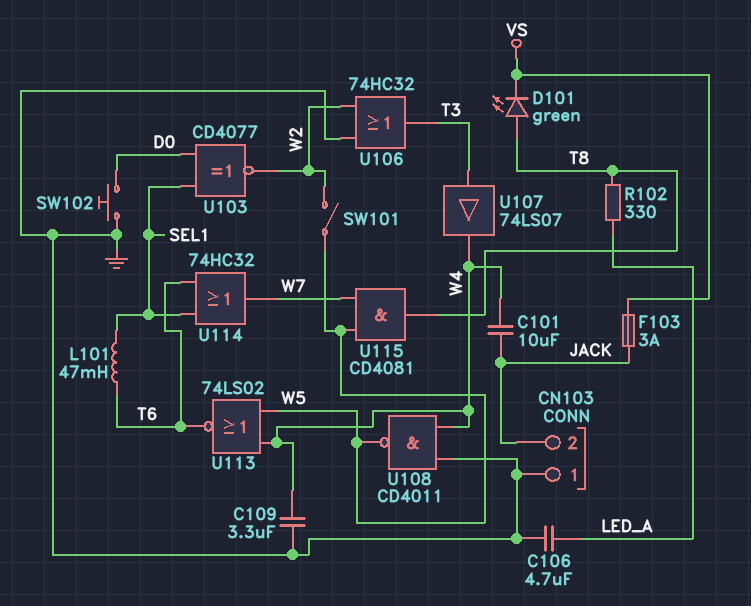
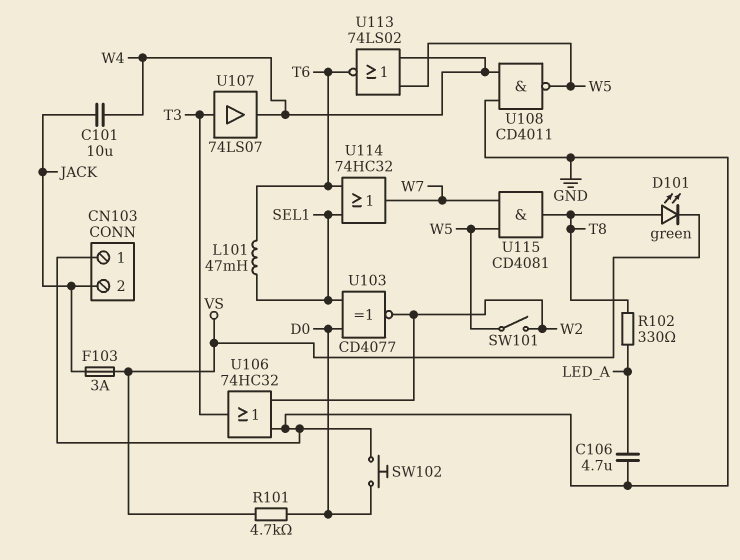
C109: 3.3uF (GND, W4) -> none
R101: none -> 4.7k (D0, VS)

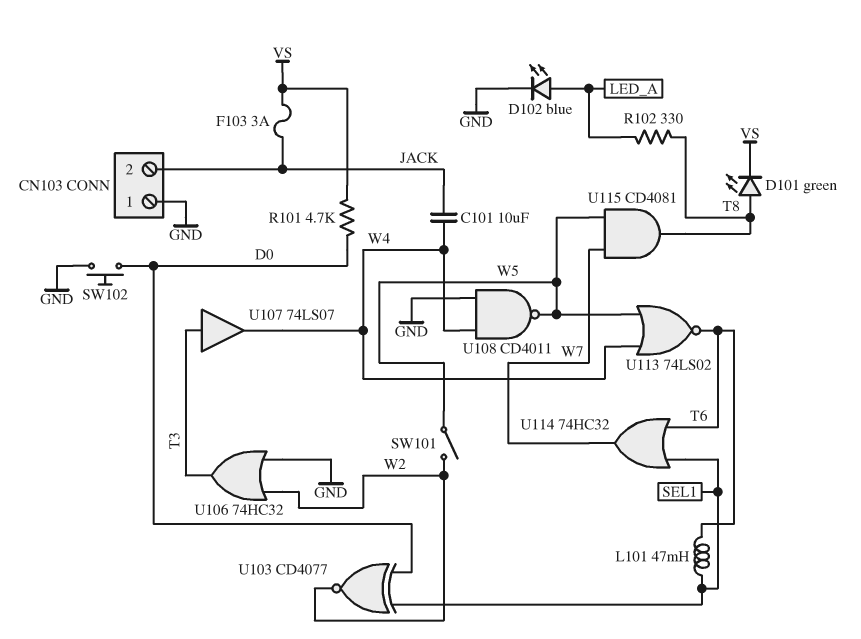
C106: 4.7uF (GND, LED_A) -> none
D102: none -> LED blue (A LED_A, K GND)

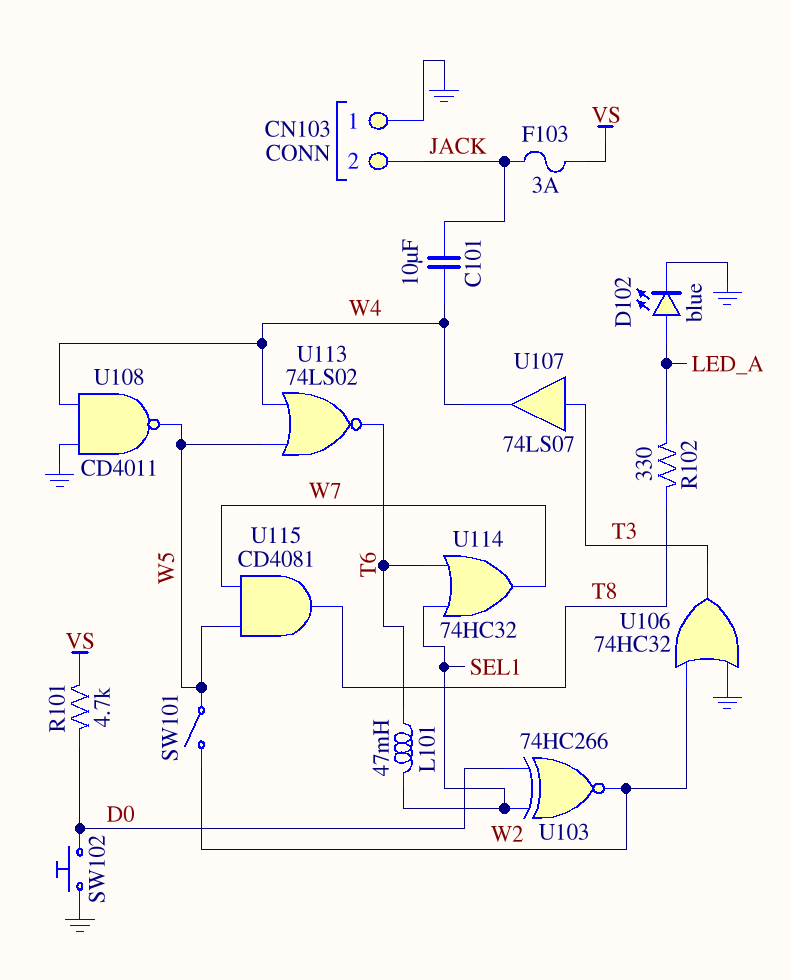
D101: LED green (A T8, K VS) -> none
U103: XNOR CD4077 (in D0, in SEL1, out W2) -> XNOR 74HC266 (in D0, in SEL1, out W2)

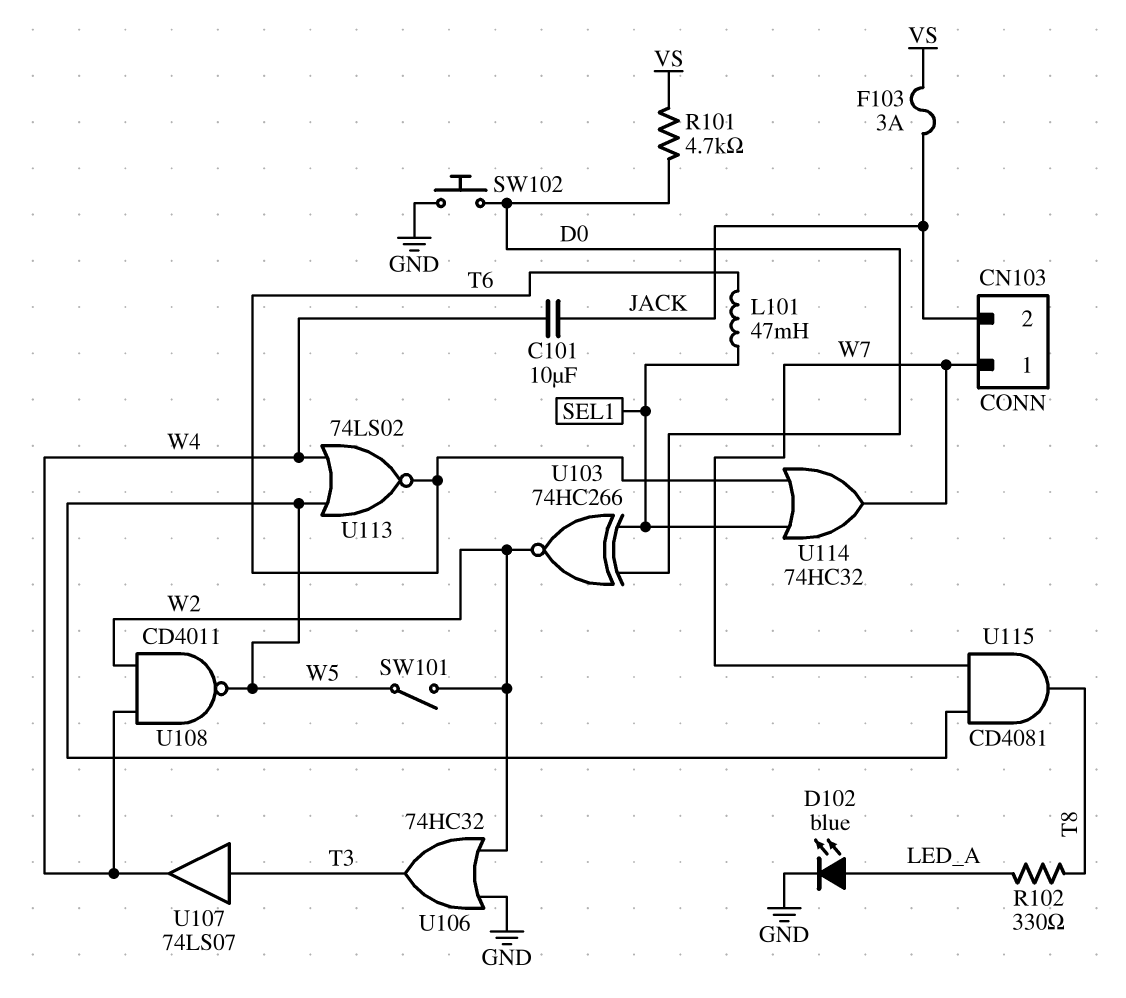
CN103 pin 1: GND -> W7
U108: NAND CD4011 (in GND, in W4, out W5) -> NAND CD4011 (in W2, in W4, out W5)

